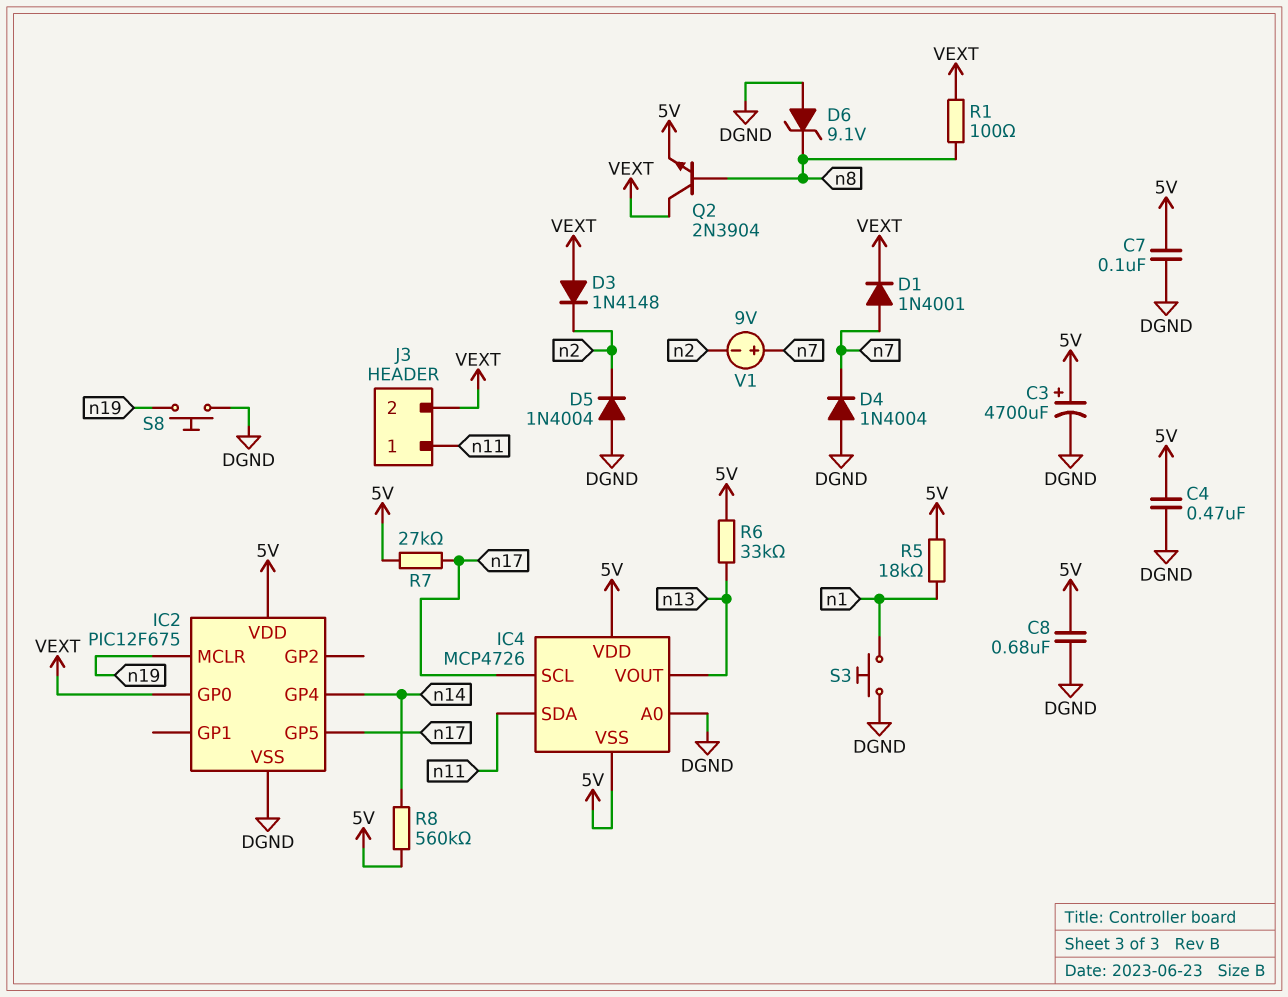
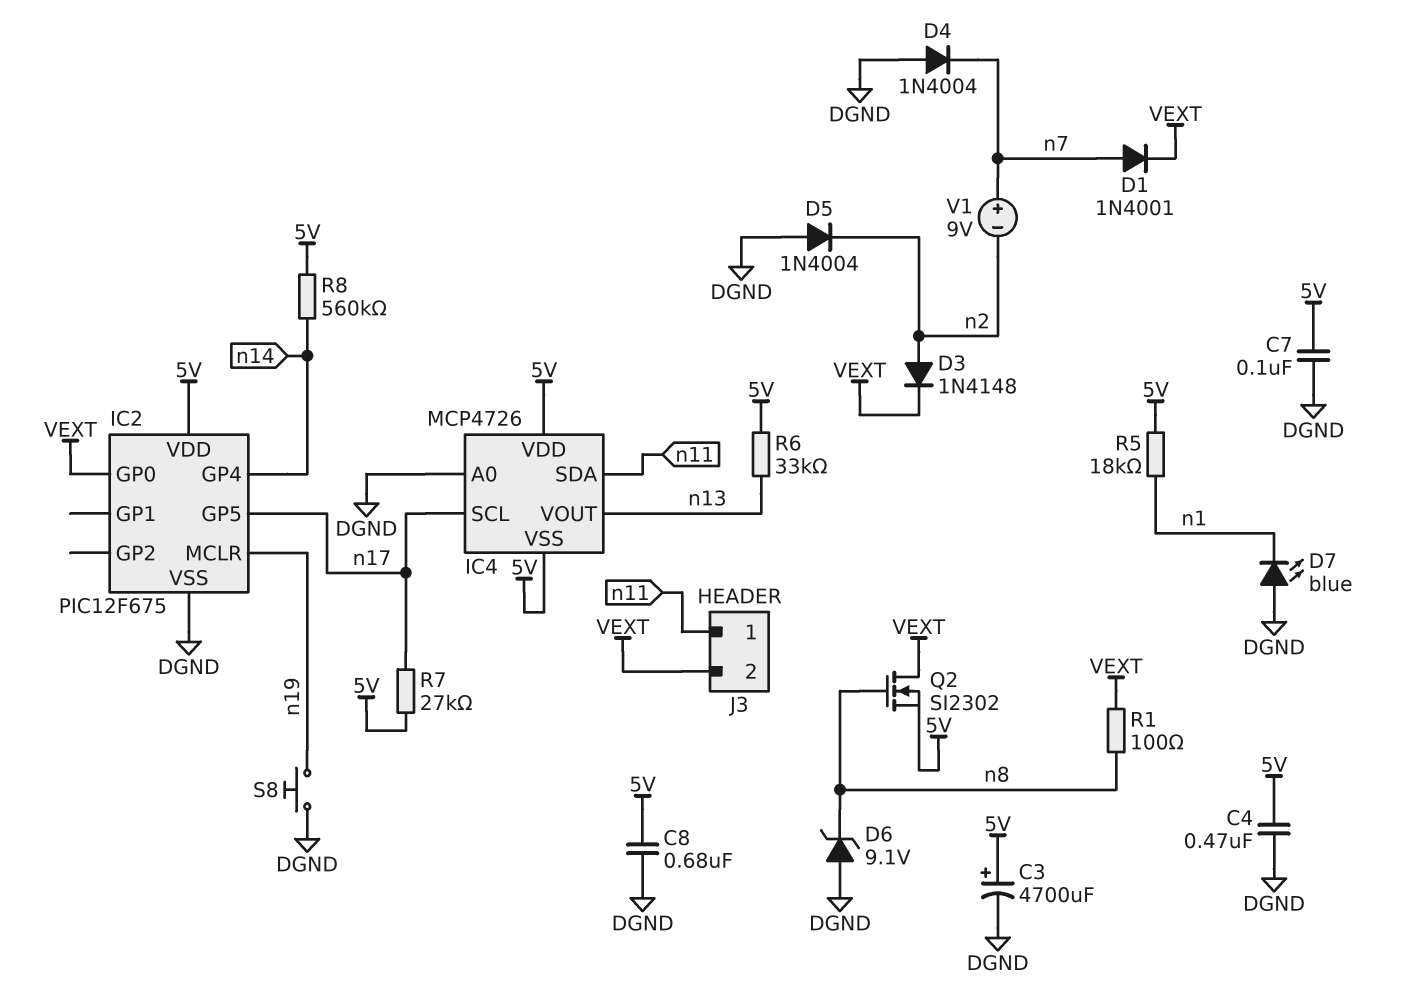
D3: diode 1N4148 (A VEXT, K n2) -> diode 1N4148 (A n2, K VEXT)
D7: none -> LED blue (A DGND, K n1)
Q2: NPN 2N3904 (B n8, C VEXT, E 5V) -> NMOS SI2302 (G n8, D VEXT, S 5V)
S3: button (DGND, n1) -> none

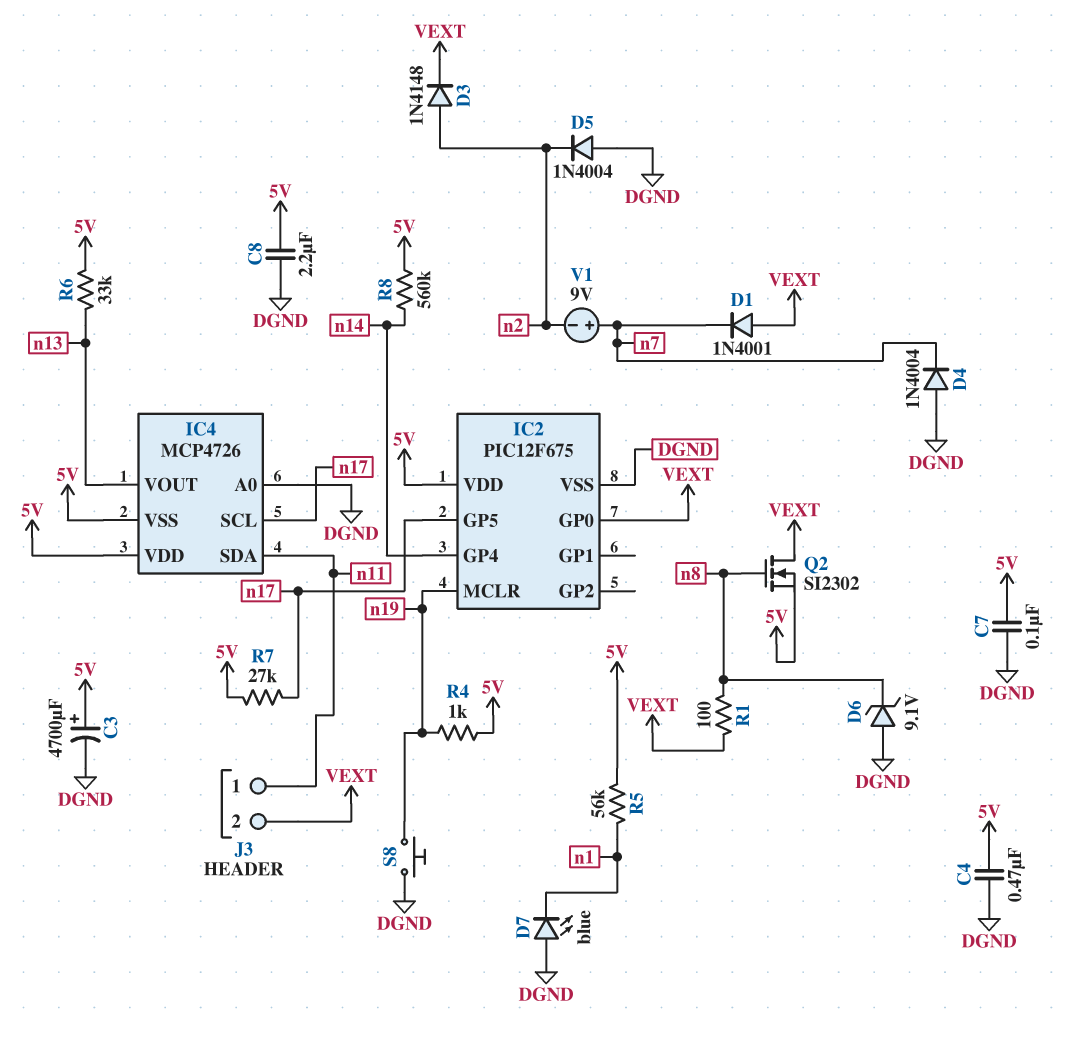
C8: 680nF (5V, DGND) -> 2.2uF (5V, DGND)
D1: diode 1N4001 (A n7, K VEXT) -> diode 1N4001 (A VEXT, K n7)
R4: none -> 1k (5V, n19)
R5: 18k (5V, n1) -> 56k (5V, n1)

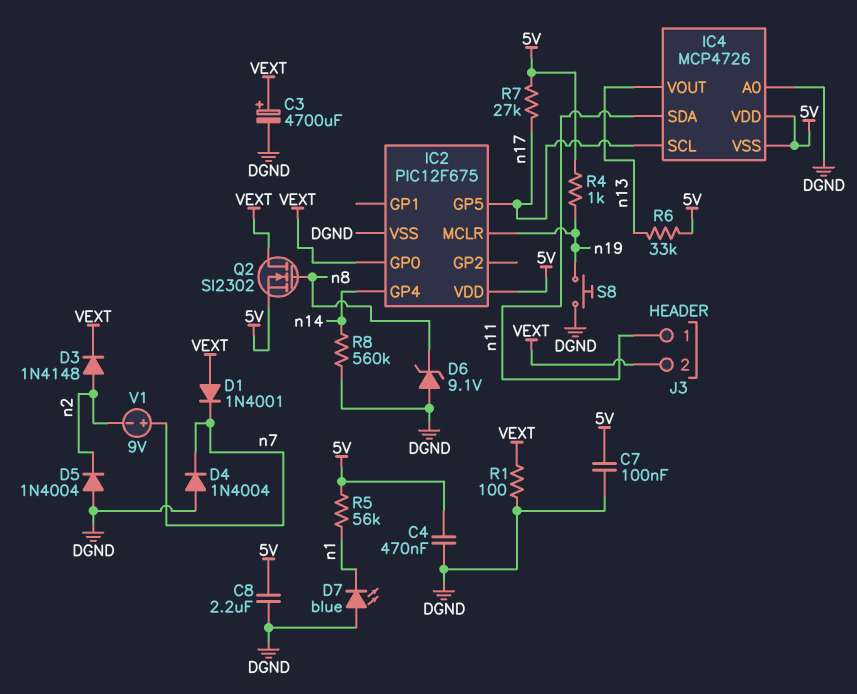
C3: 4700uF (plus 5V, minus DGND) -> 4700uF (plus VEXT, minus DGND)
R1: 100 (VEXT, n8) -> 100 (DGND, VEXT)
R8: 560k (5V, n14) -> 560k (DGND, n14)

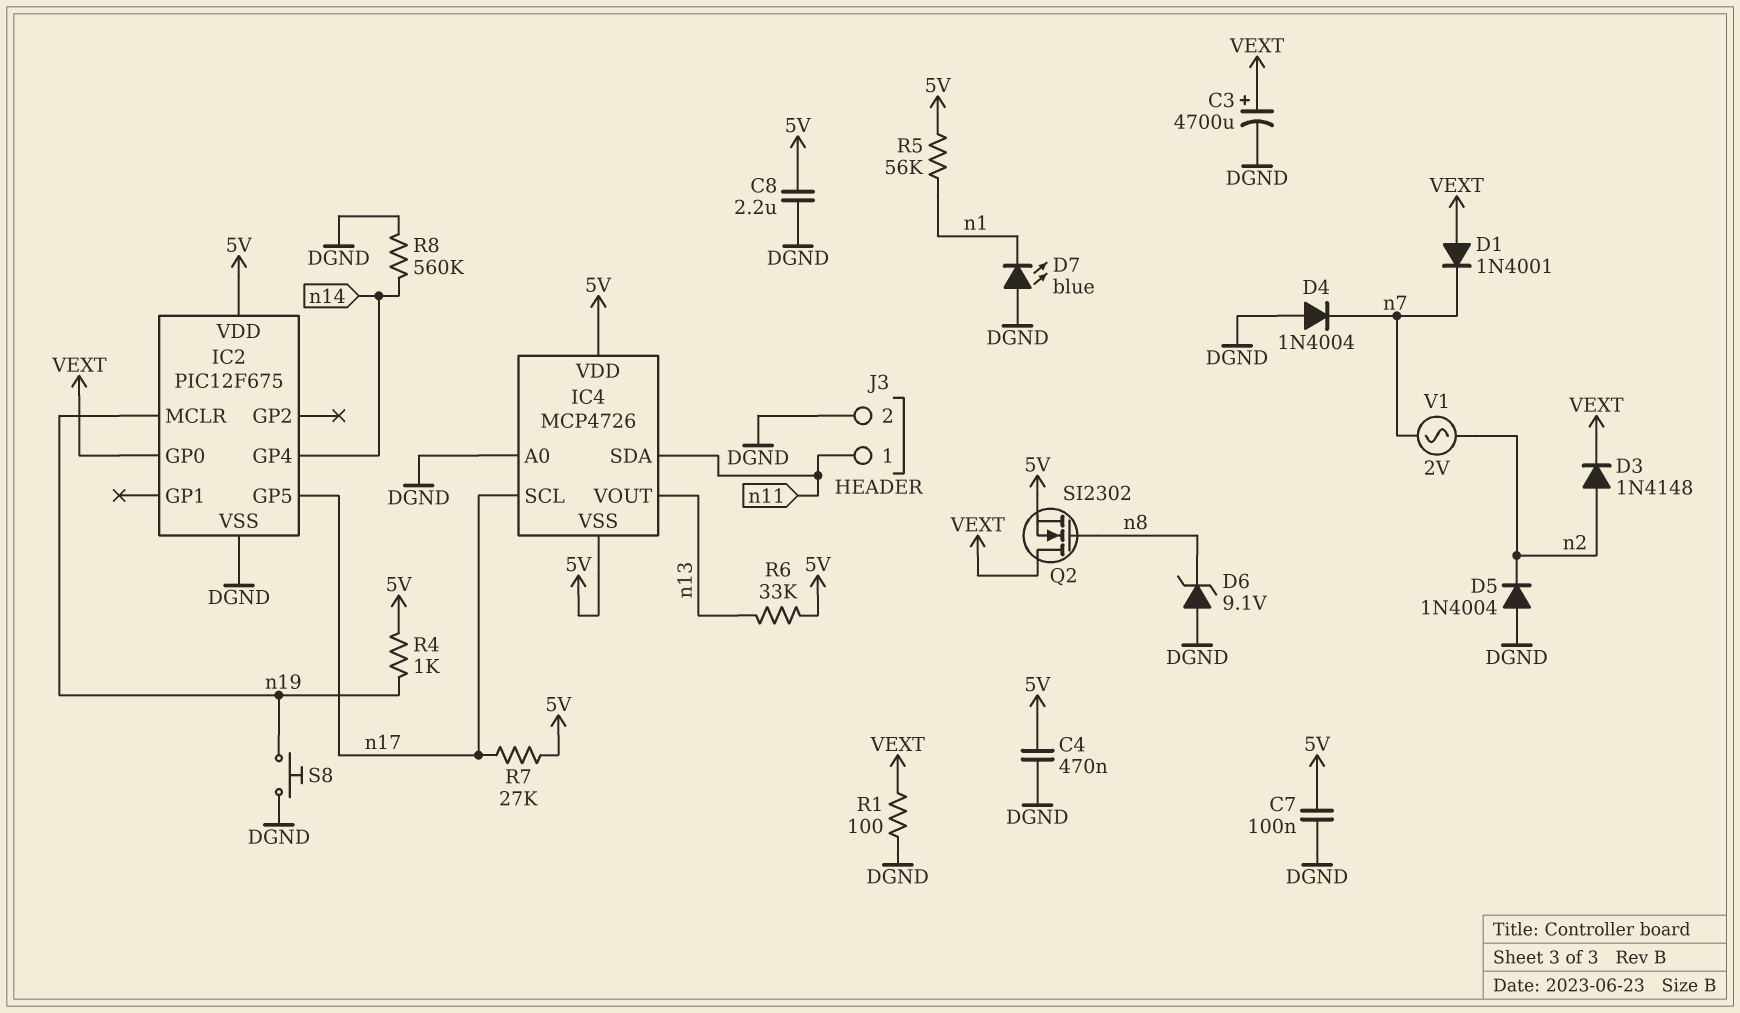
J3 pin 2: VEXT -> DGND
V1: 9V (plus n7, minus n2) -> AC 2V (n2, n7)

